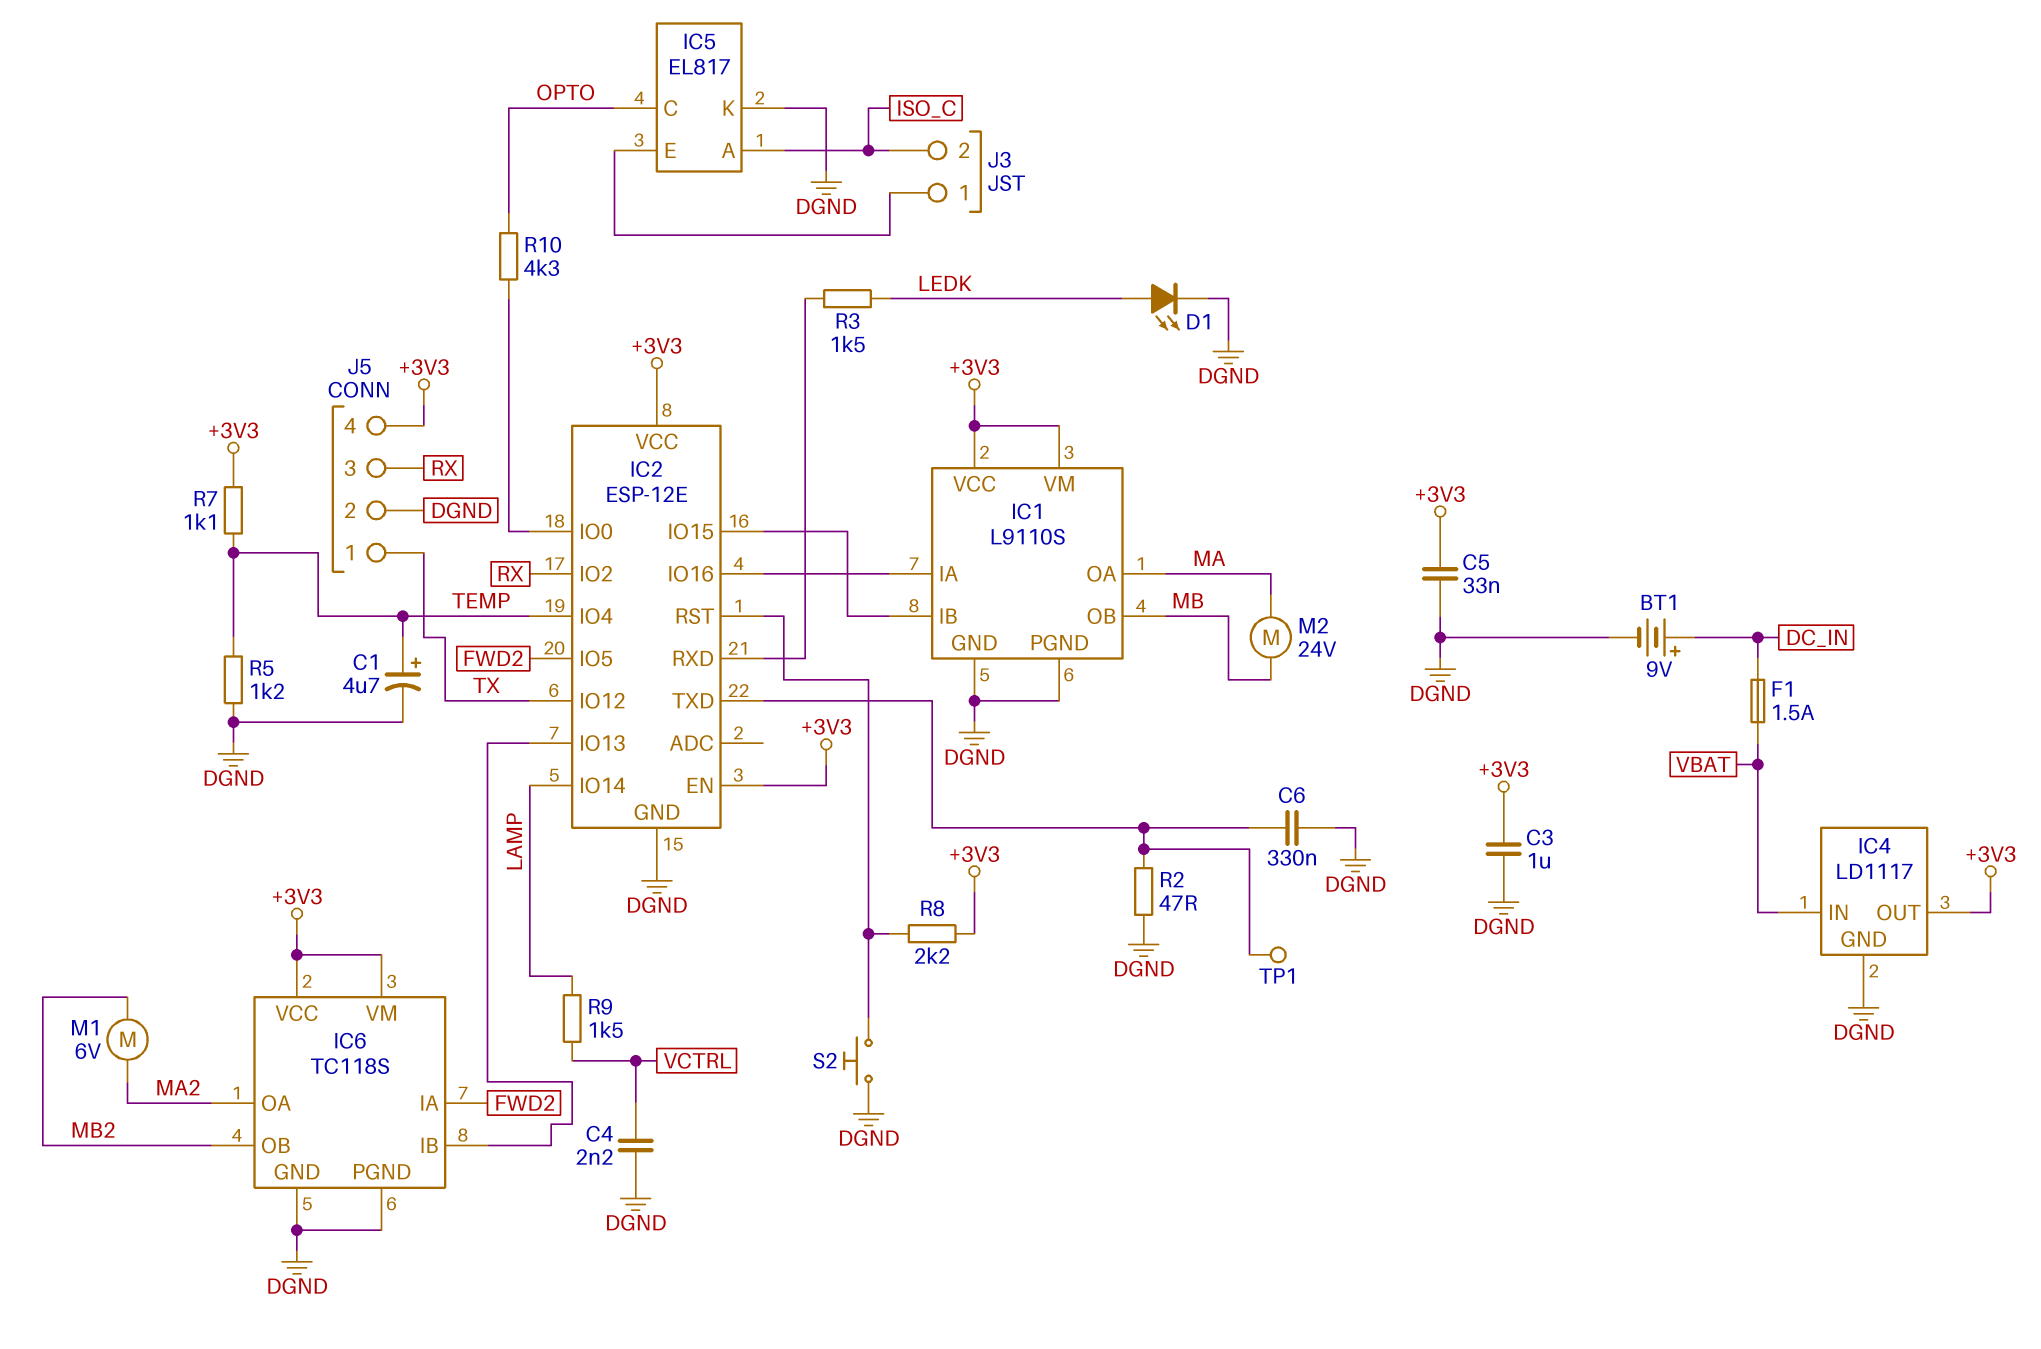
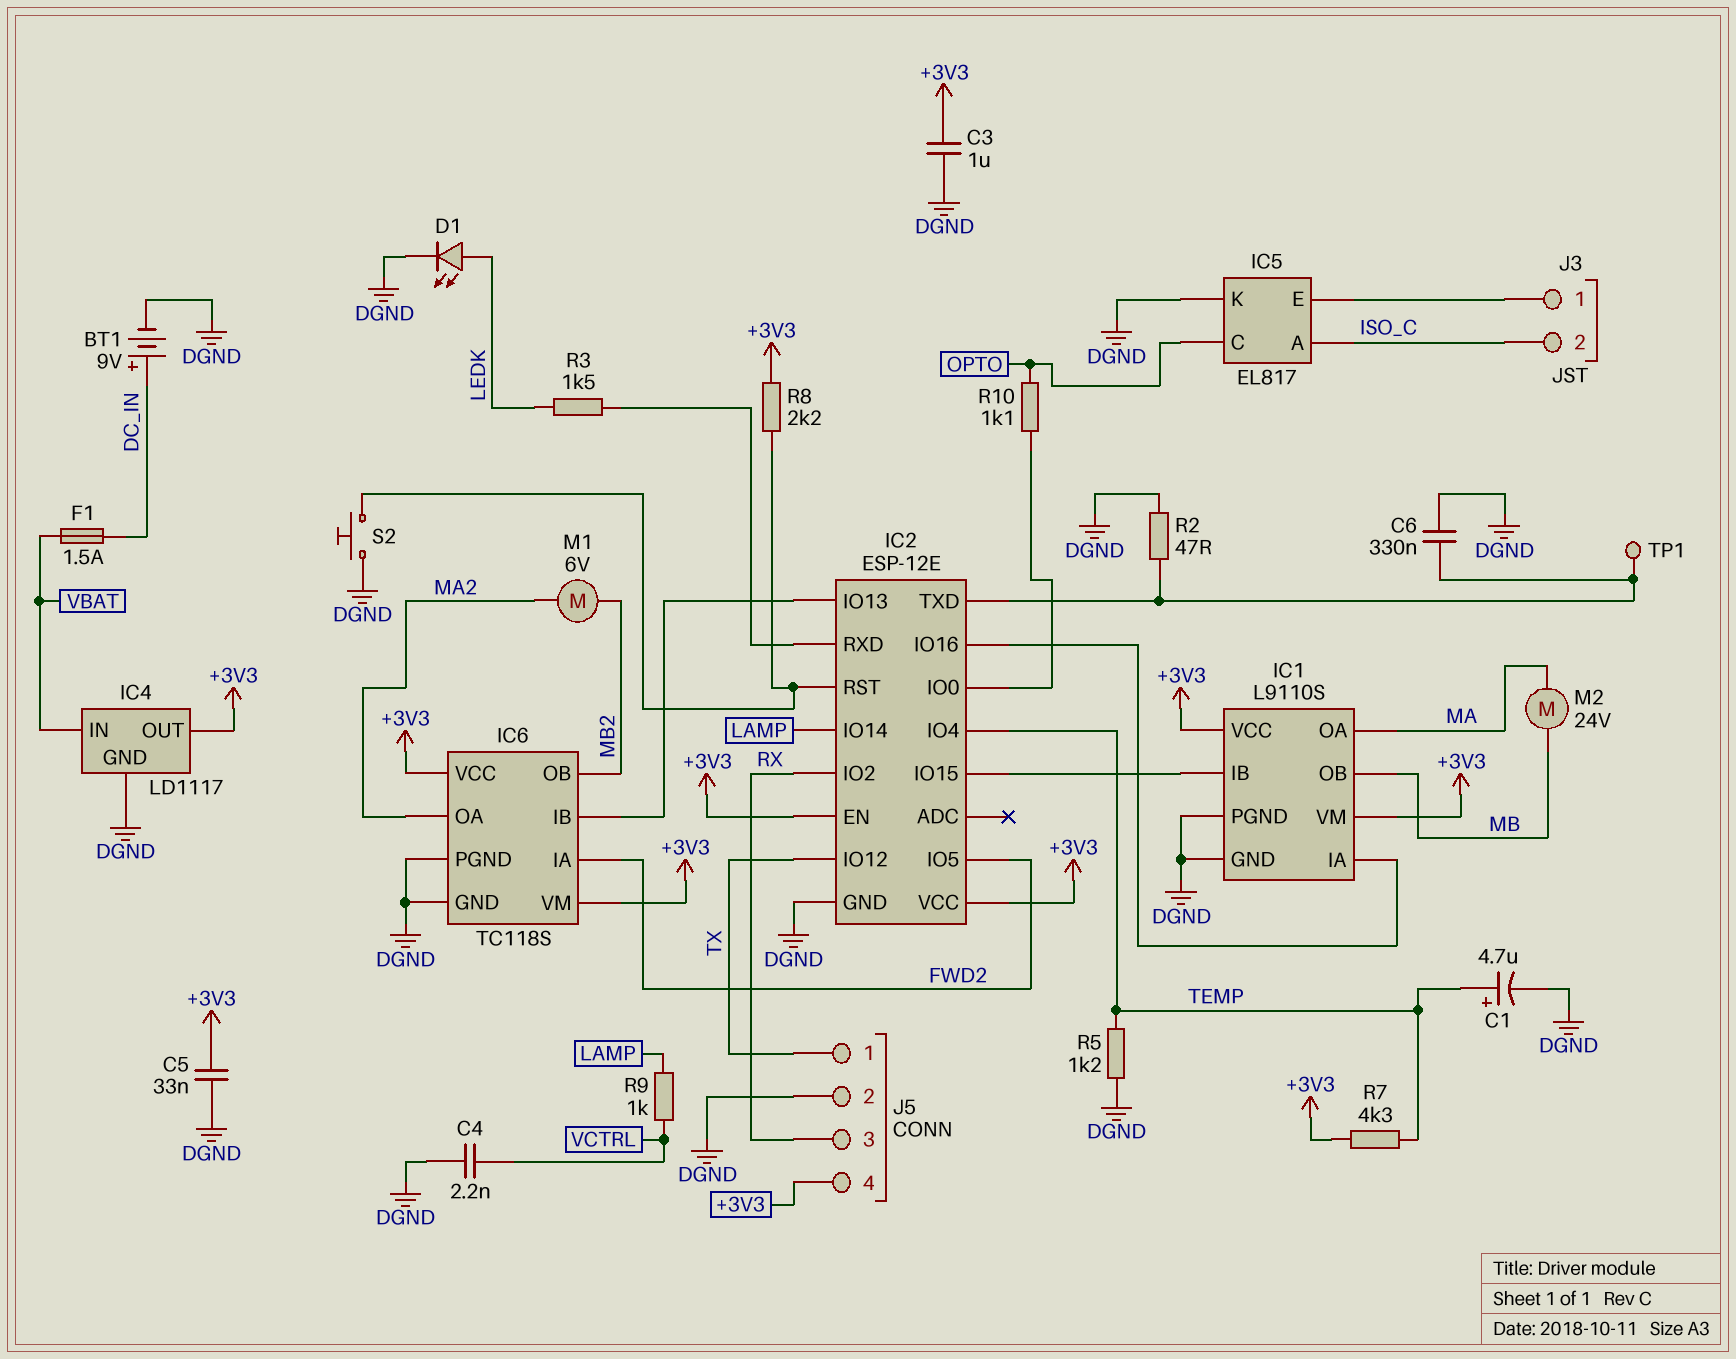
R7: 1.1k (+3V3, TEMP) -> 4.3k (+3V3, TEMP)
R9: 1.5k (LAMP, VCTRL) -> 1k (LAMP, VCTRL)
R10: 4.3k (IC2/IO0, OPTO) -> 1.1k (IC2/IO0, OPTO)

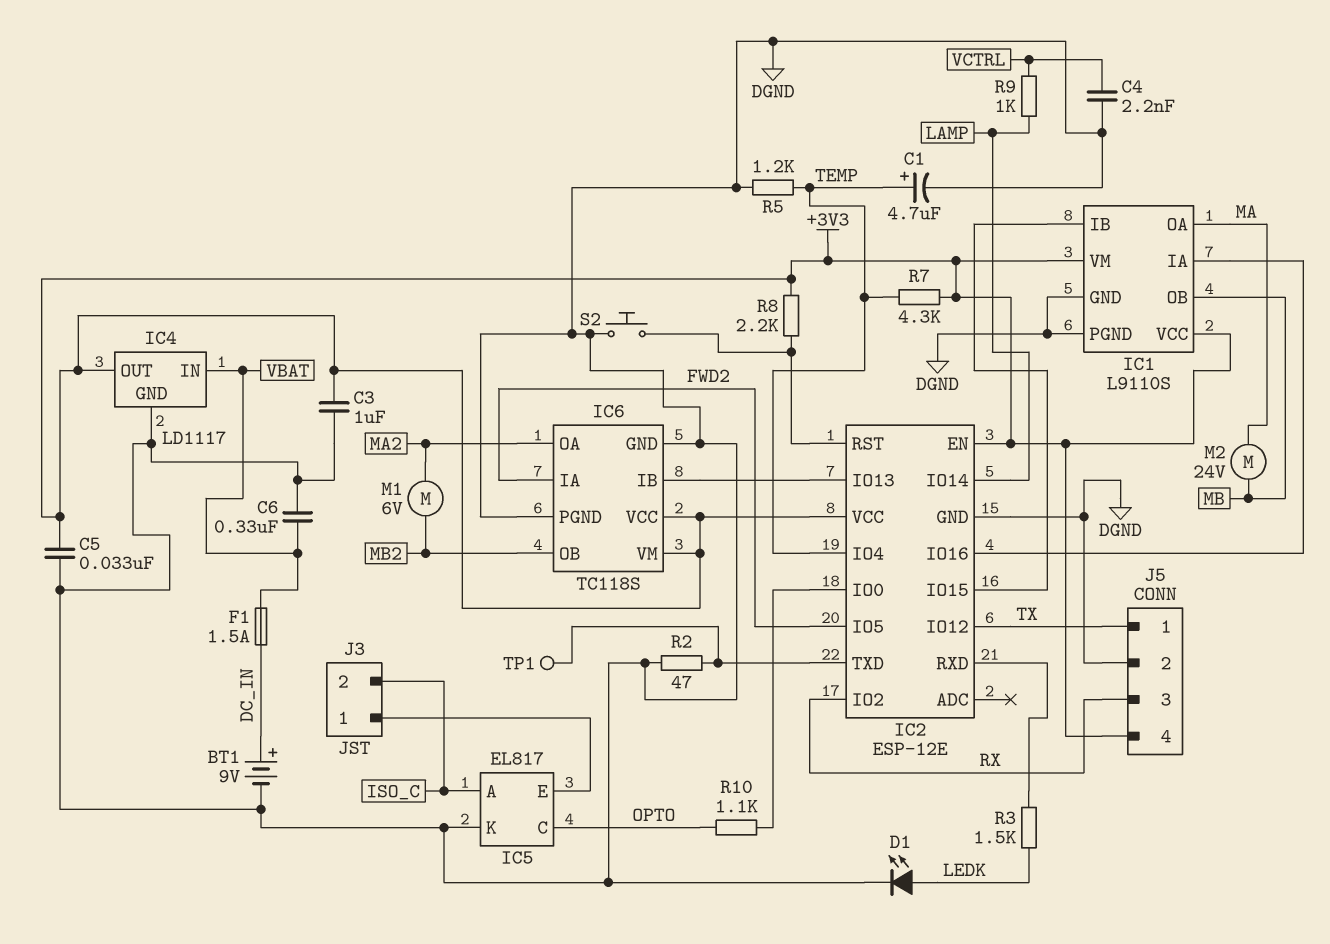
C6: 330nF (DGND, IC2/TXD) -> 330nF (DGND, VBAT)

